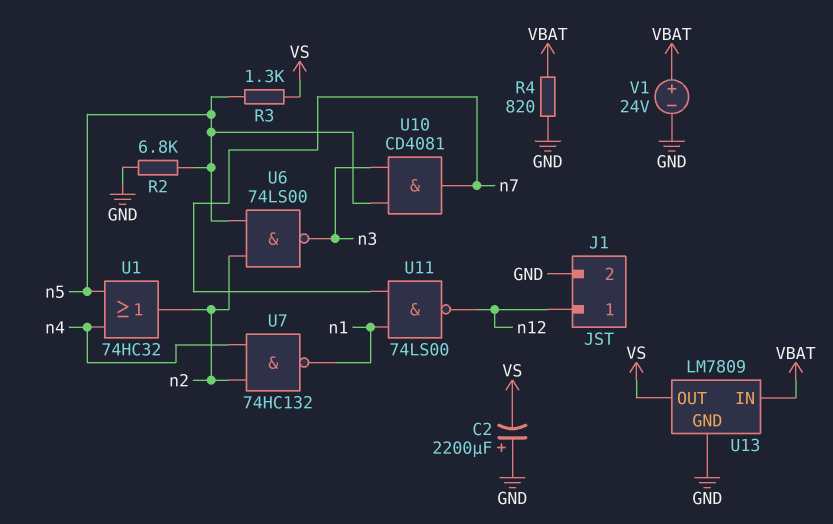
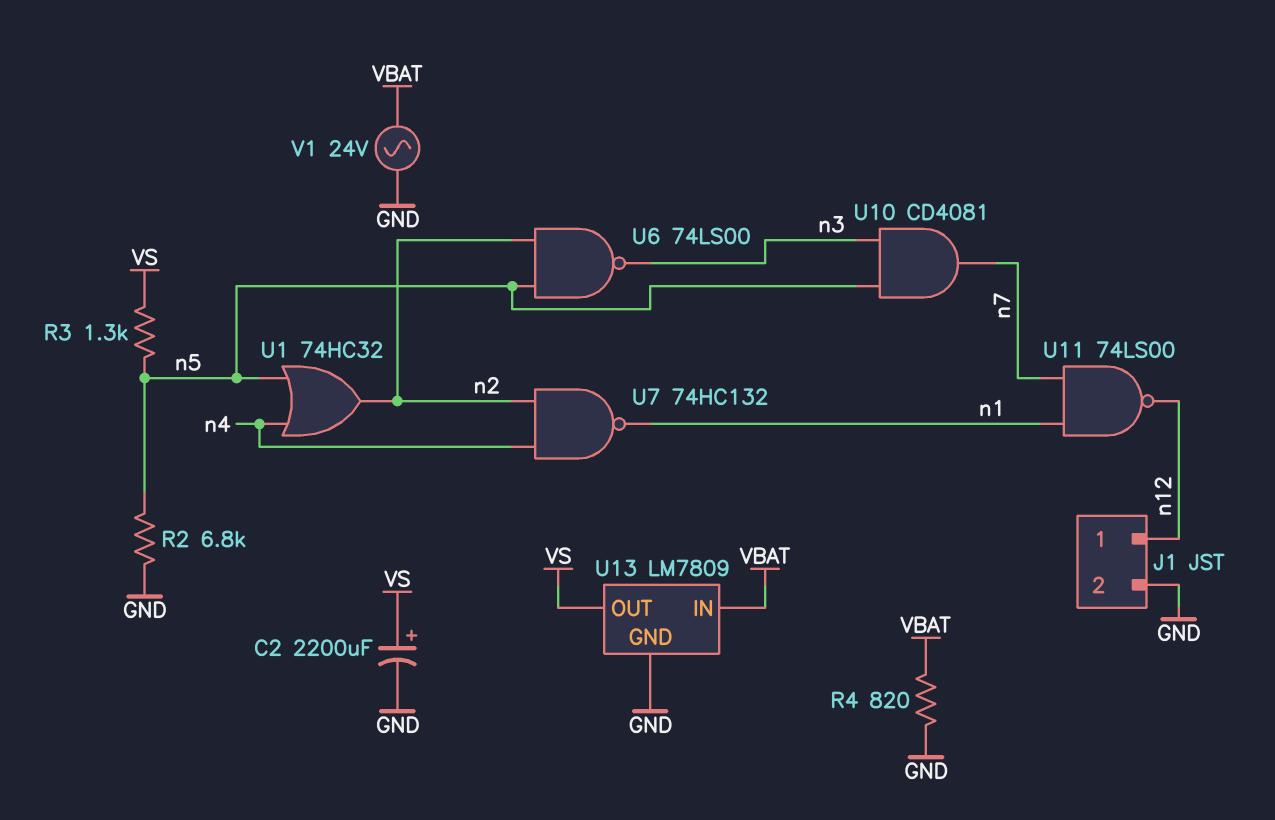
C2: 2200uF (plus GND, minus VS) -> 2200uF (plus VS, minus GND)
V1: 24V (plus VBAT, minus GND) -> AC 24V (GND, VBAT)

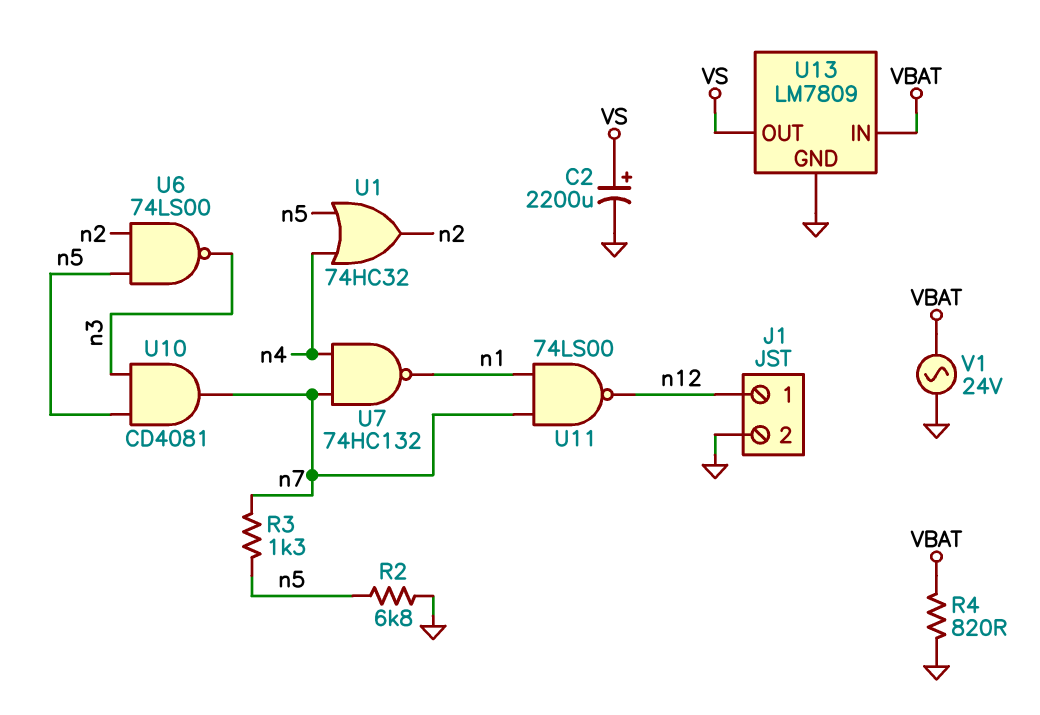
R3: 1.3k (VS, n5) -> 1.3k (n5, n7)
U7: NAND 74HC132 (in n2, in n4, out n1) -> NAND 74HC132 (in n4, in n7, out n1)

